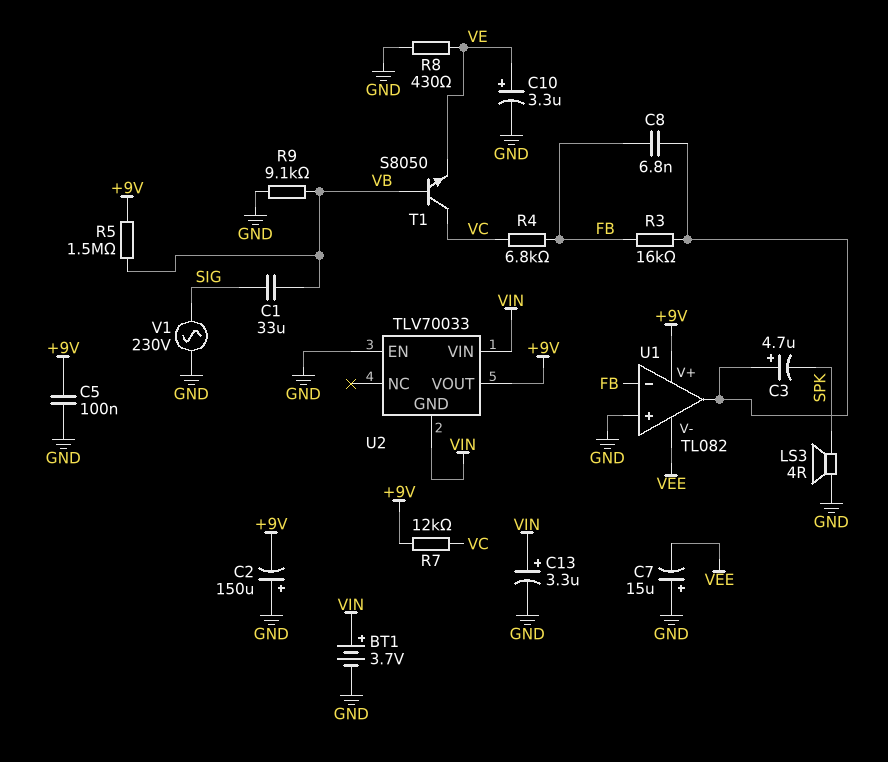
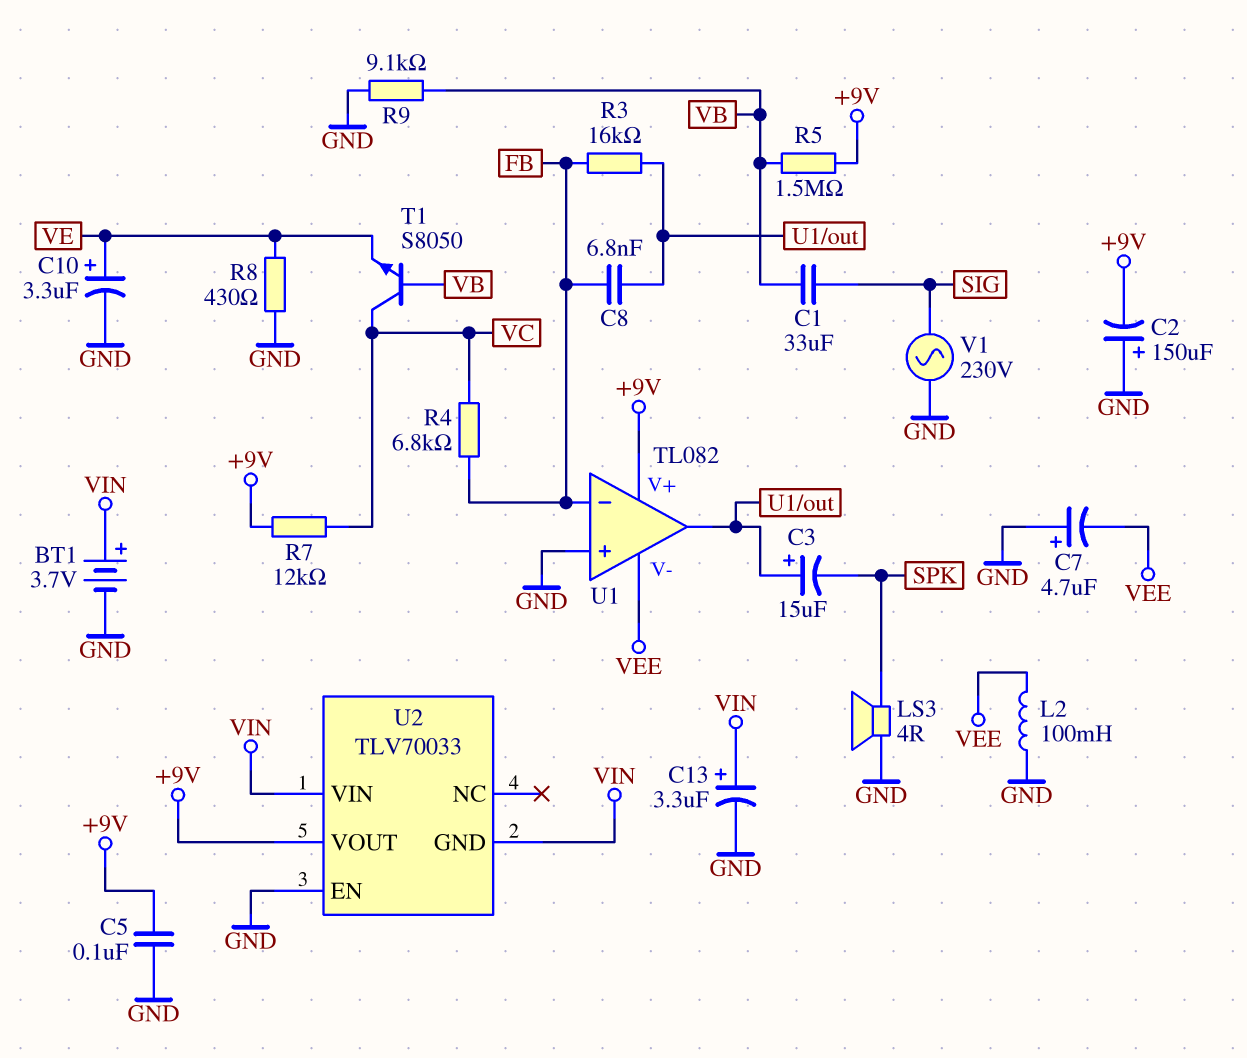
C3: 4.7uF (plus U1/out, minus SPK) -> 15uF (plus U1/out, minus SPK)
C7: 15uF (plus GND, minus VEE) -> 4.7uF (plus GND, minus VEE)
L2: none -> 100mH (GND, VEE)

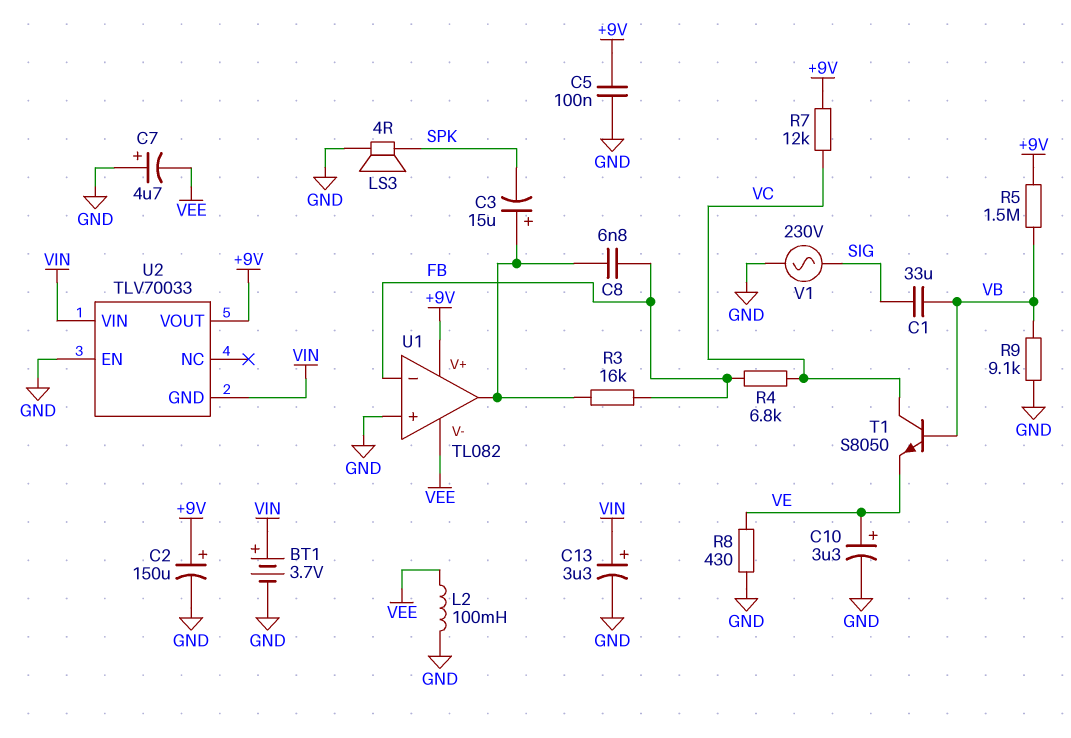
C2: 150uF (plus GND, minus +9V) -> 150uF (plus +9V, minus GND)

